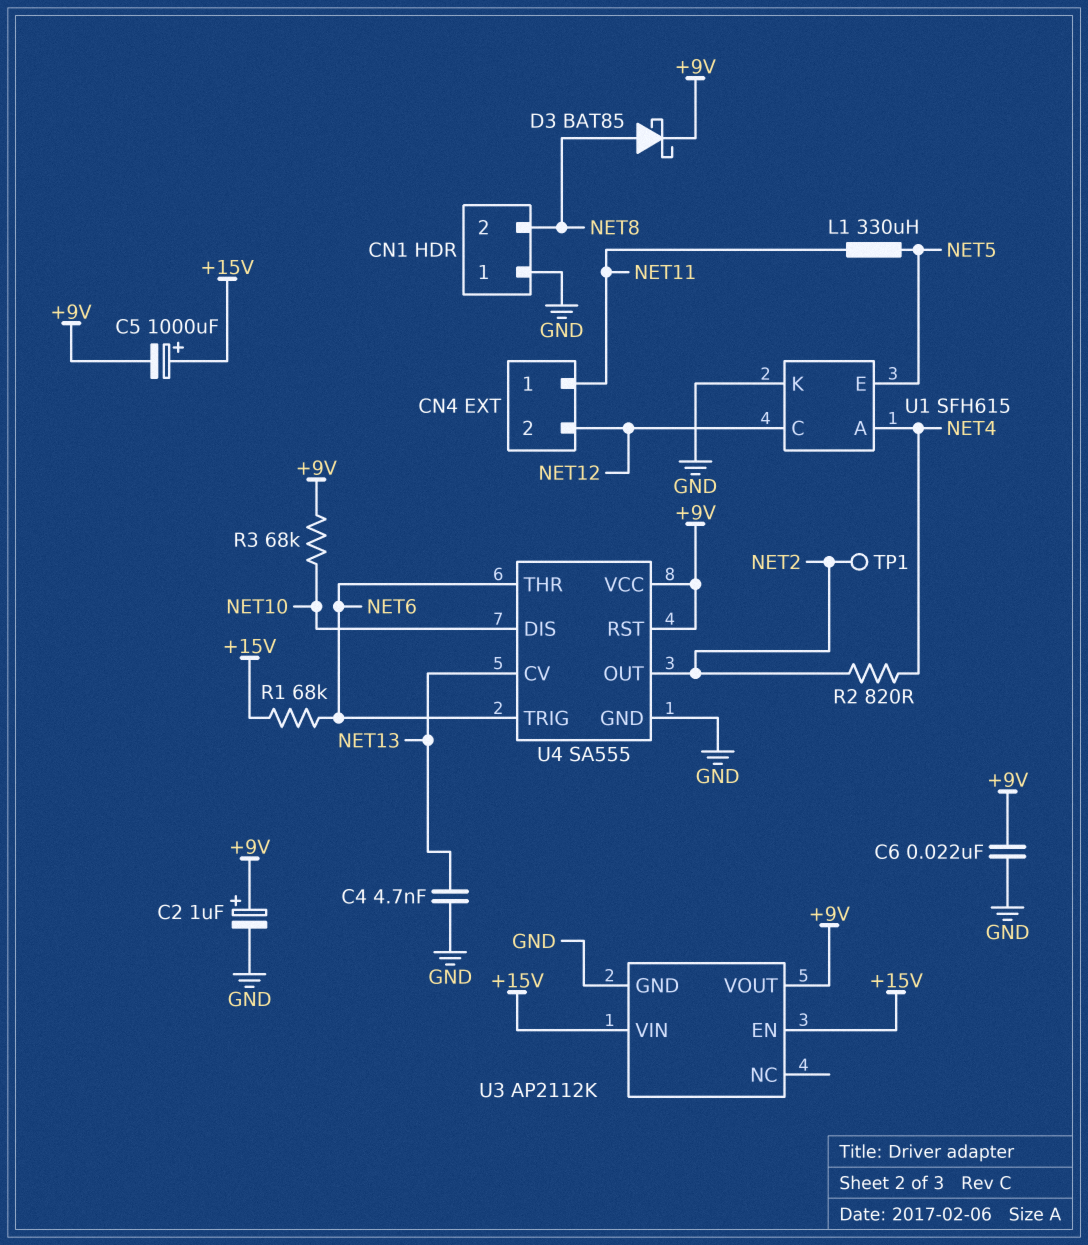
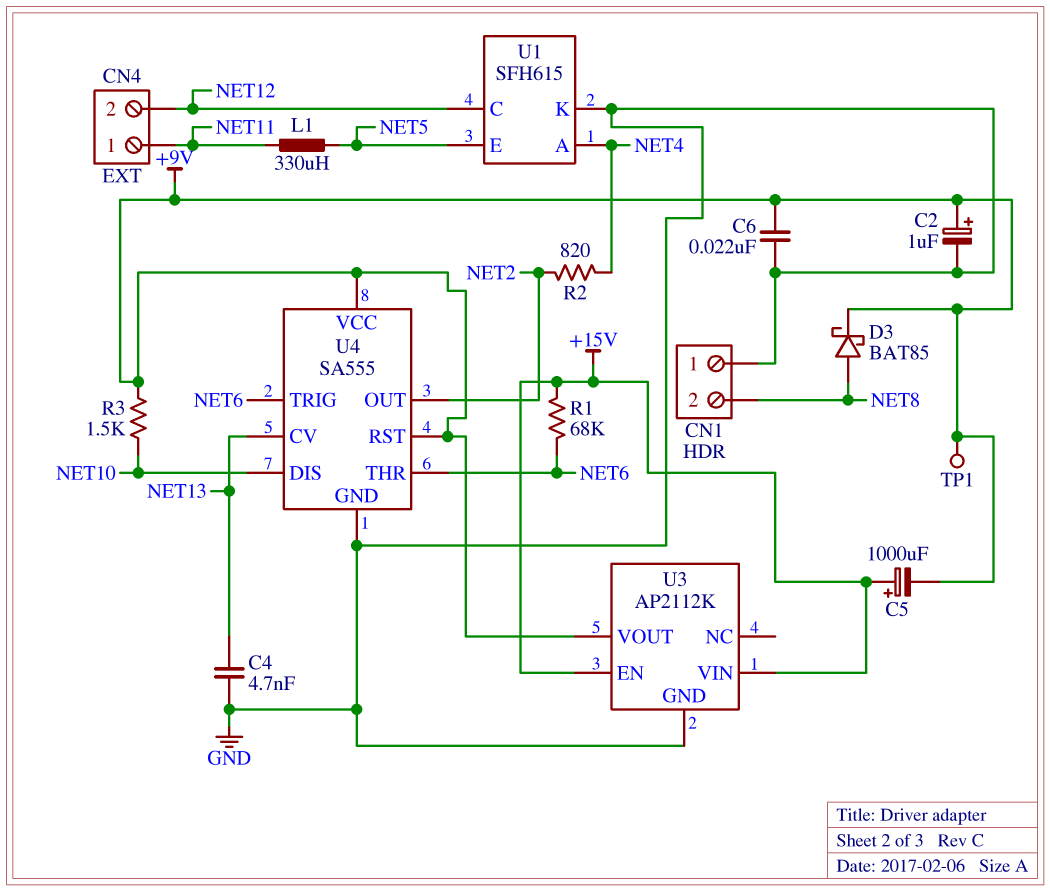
R3: 68k (+9V, NET10) -> 1.5k (+9V, NET10)
TP1: test point (NET2) -> test point (+9V)

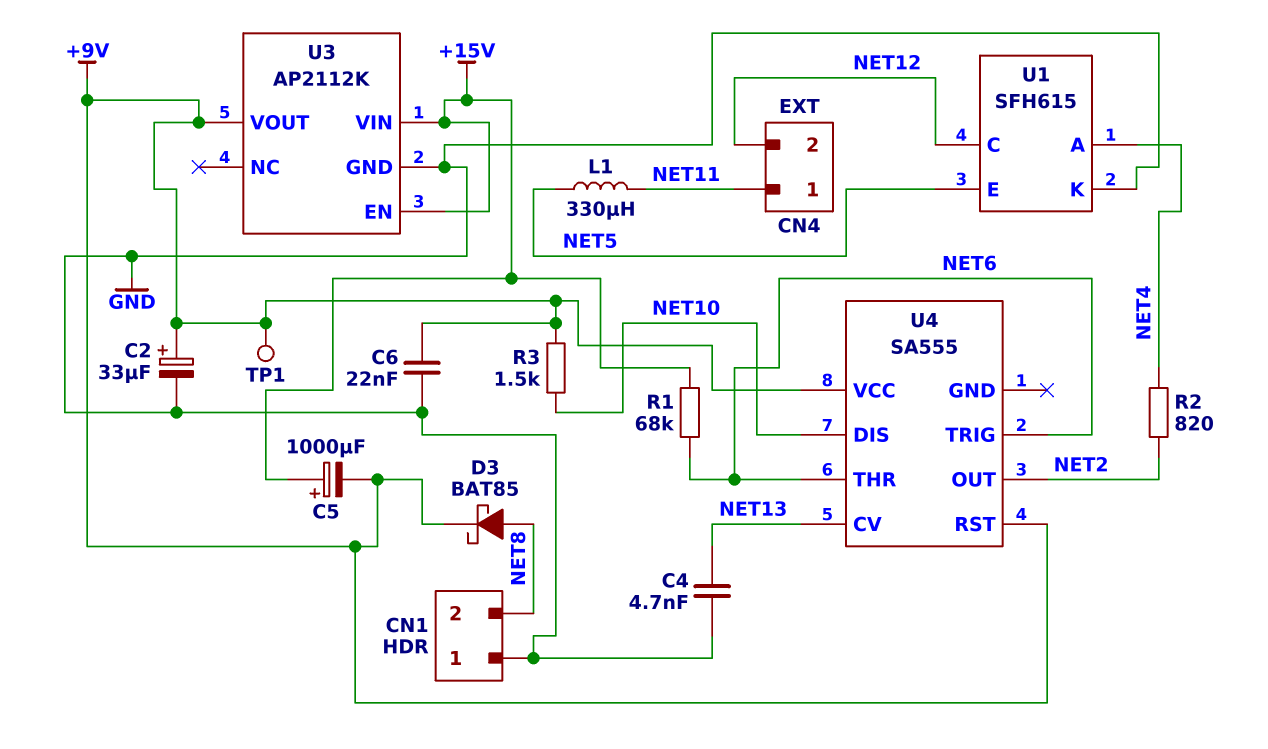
C2: 1uF (plus +9V, minus GND) -> 33uF (plus +9V, minus GND)
U4 pin GND: GND -> none

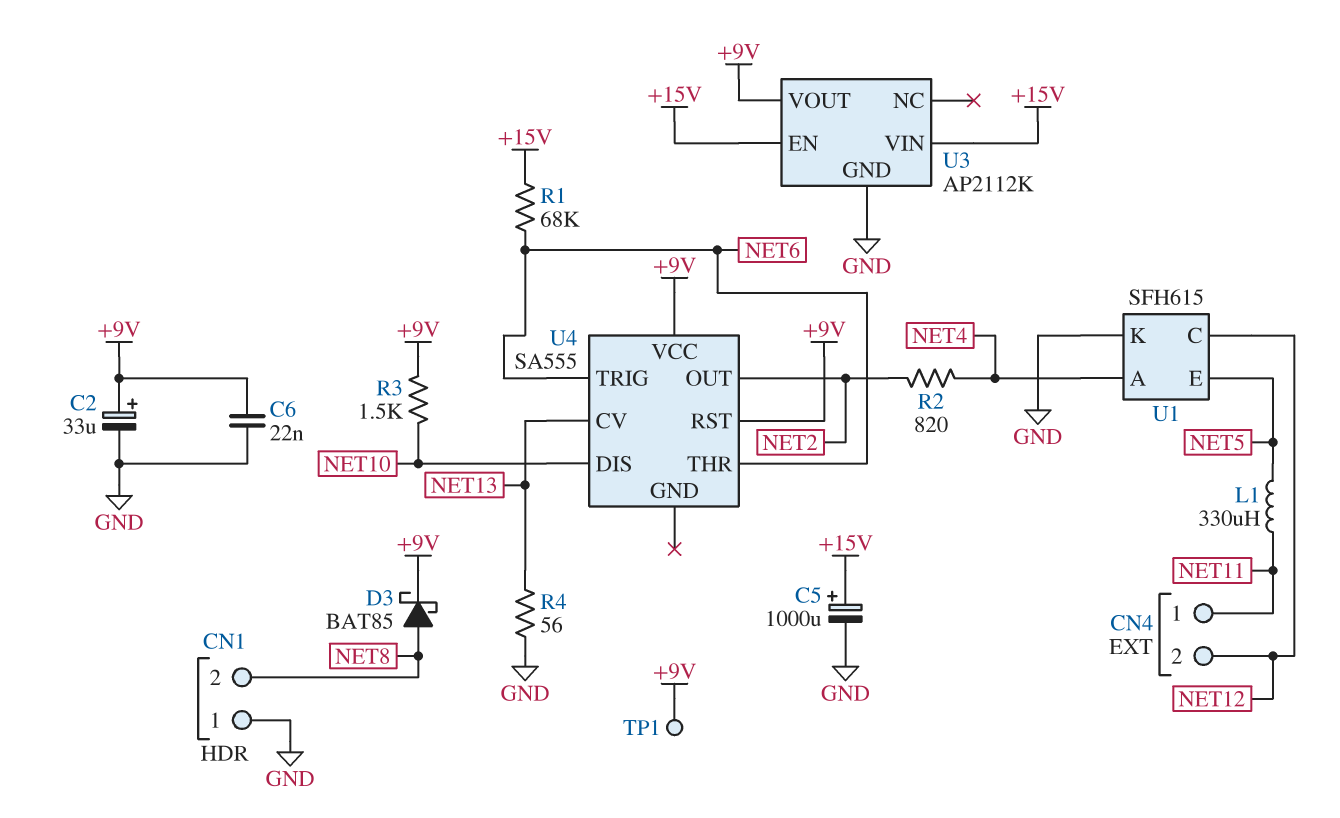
C4: 4.7nF (GND, NET13) -> none
C5: 1000uF (plus +15V, minus +9V) -> 1000uF (plus +15V, minus GND)
R4: none -> 56 (GND, NET13)

